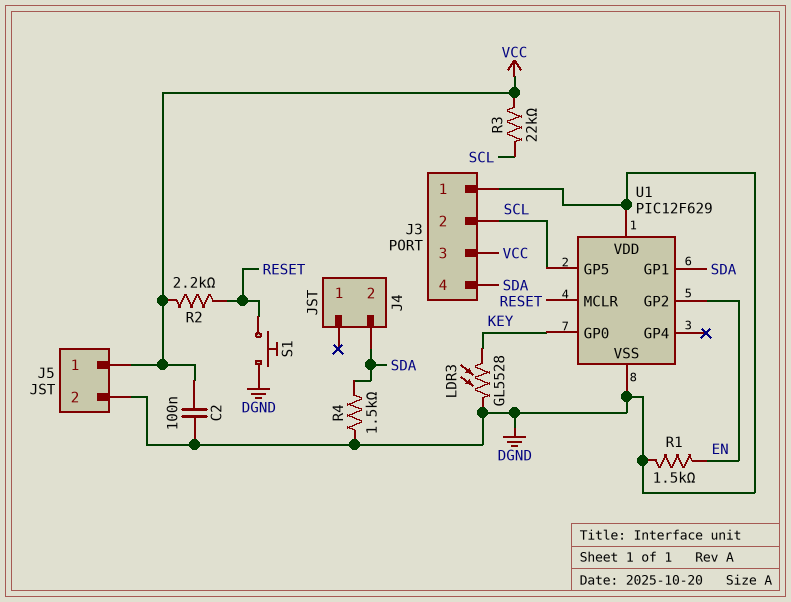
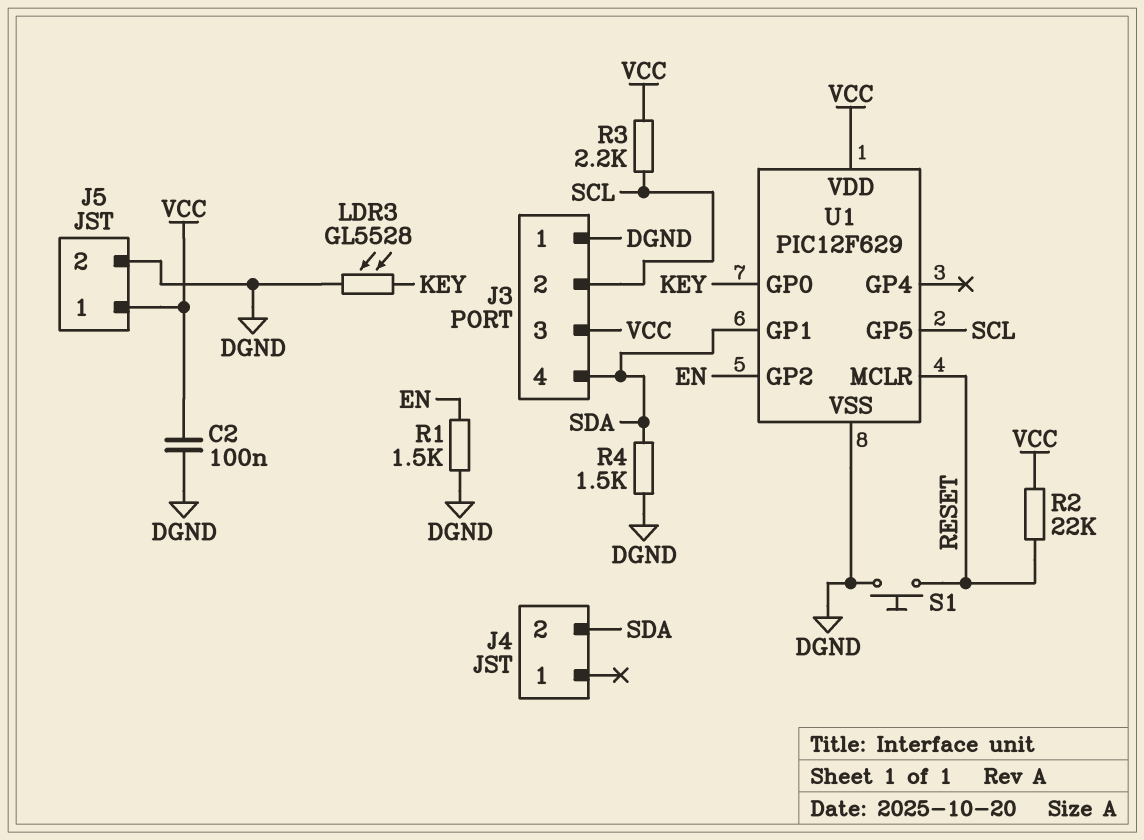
R2: 2.2k (RESET, VCC) -> 22k (RESET, VCC)
R3: 22k (SCL, VCC) -> 2.2k (SCL, VCC)
U1 pin VDD: DGND -> VCC

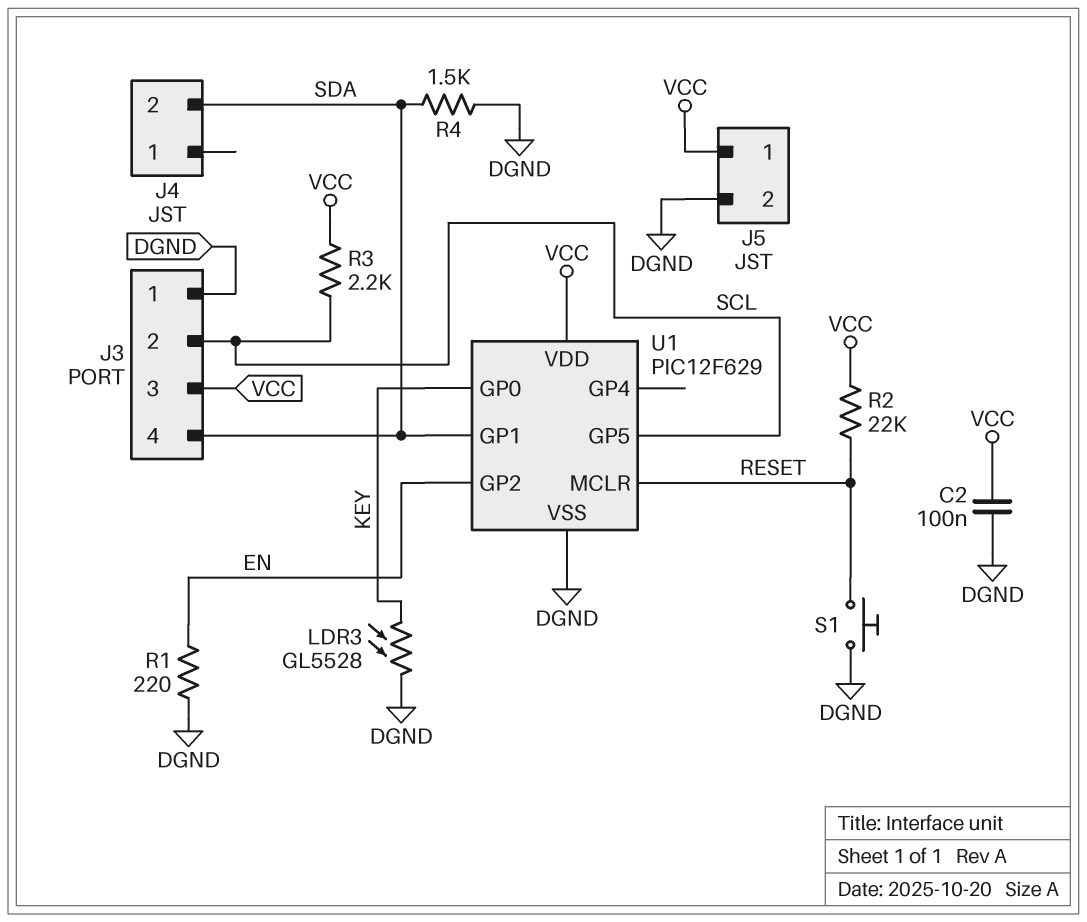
R1: 1.5k (DGND, EN) -> 220 (DGND, EN)

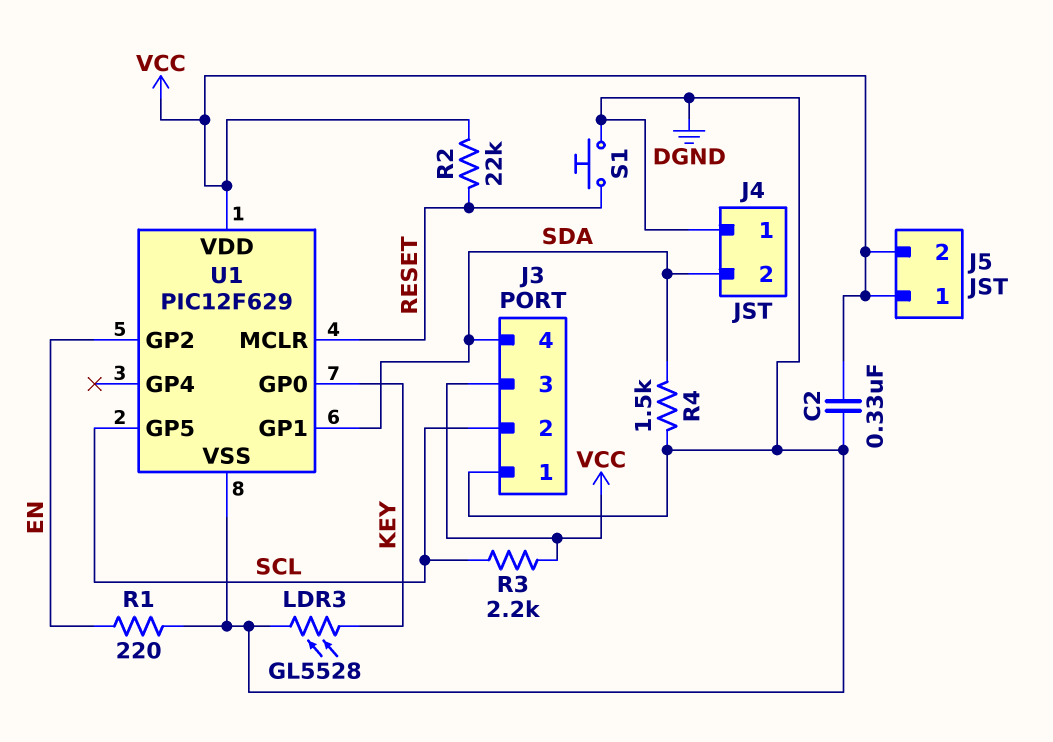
C2: 100nF (DGND, VCC) -> 330nF (DGND, VCC)
J4 pin 1: none -> DGND
J5 pin 2: DGND -> VCC

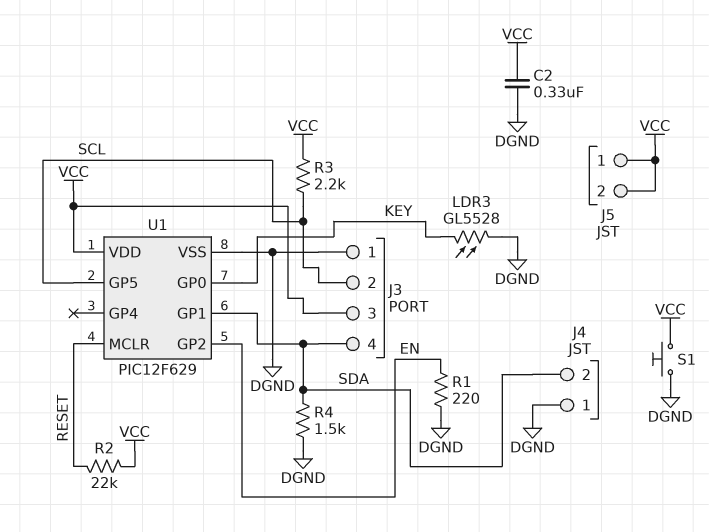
S1: button (DGND, RESET) -> button (DGND, VCC)

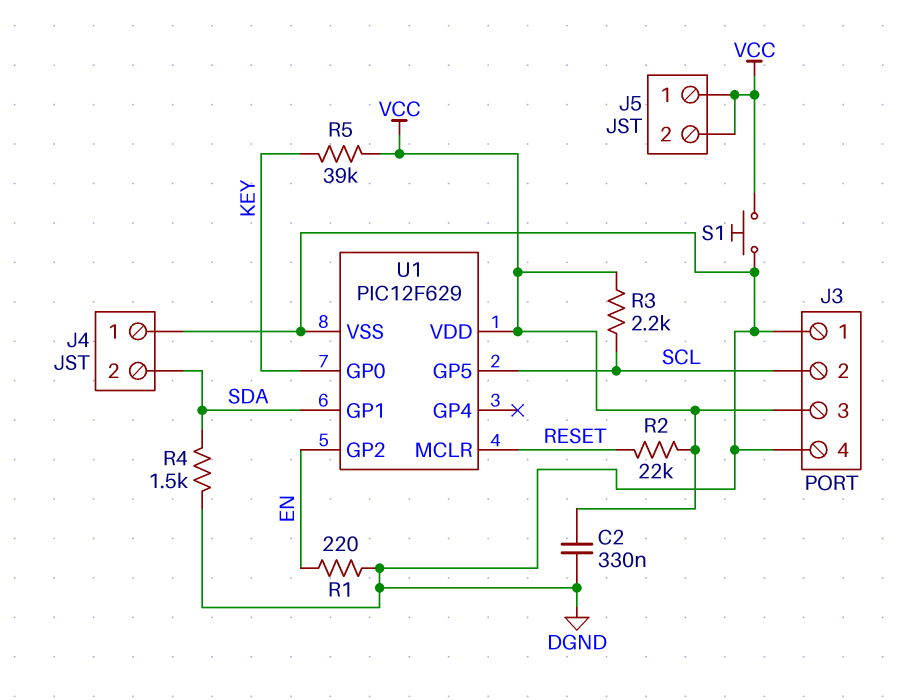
J3 pin 4: SDA -> DGND
LDR3: GL5528 (DGND, KEY) -> none
R5: none -> 39k (KEY, VCC)

